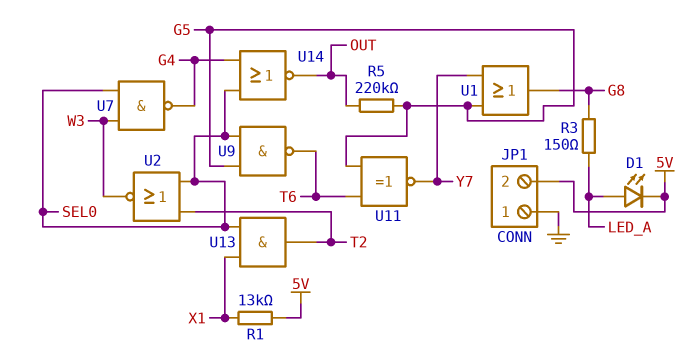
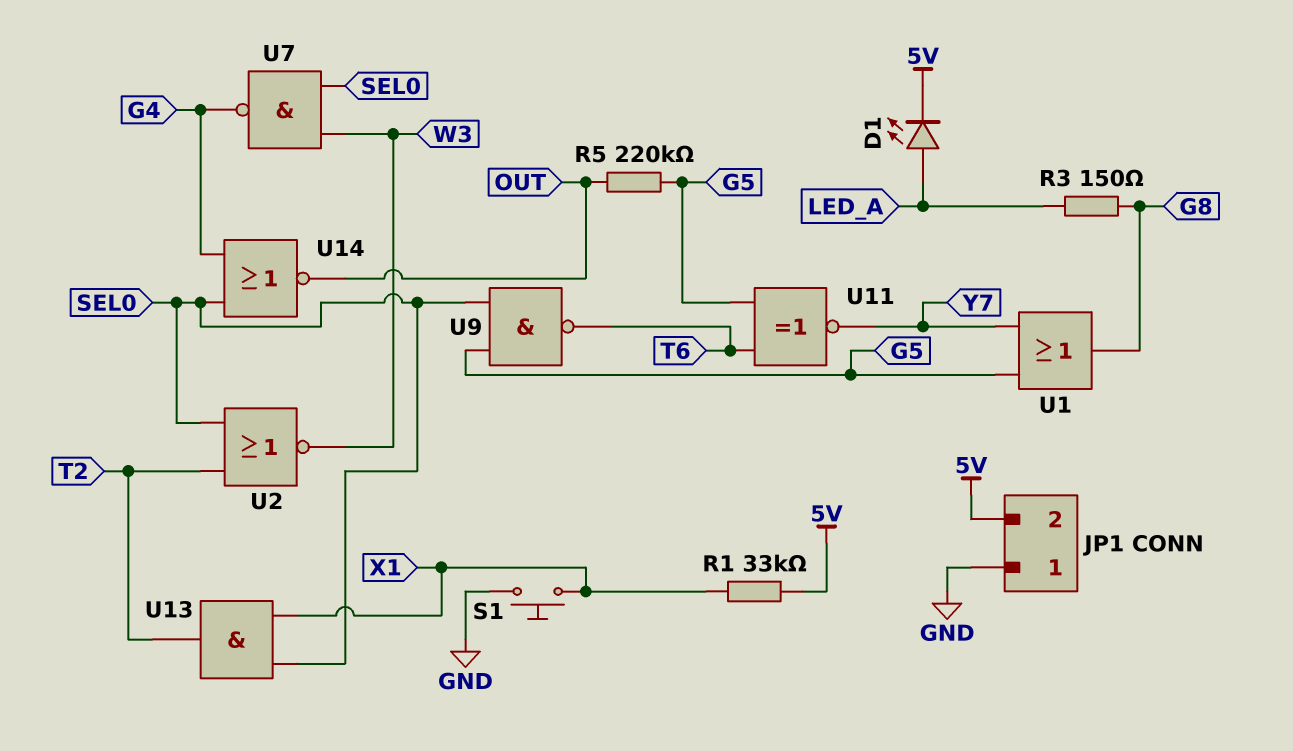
R1: 13k (5V, X1) -> 33k (5V, X1)
S1: none -> button (GND, X1)

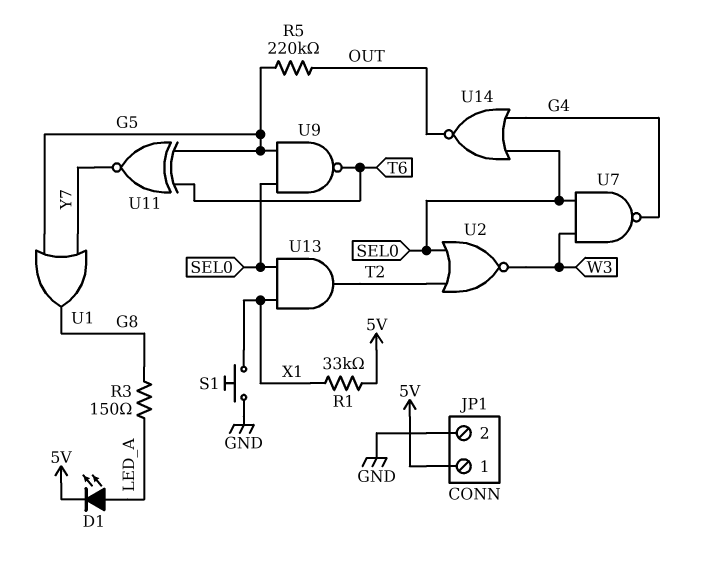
JP1 pin 1: GND -> 5V
JP1 pin 2: 5V -> GND

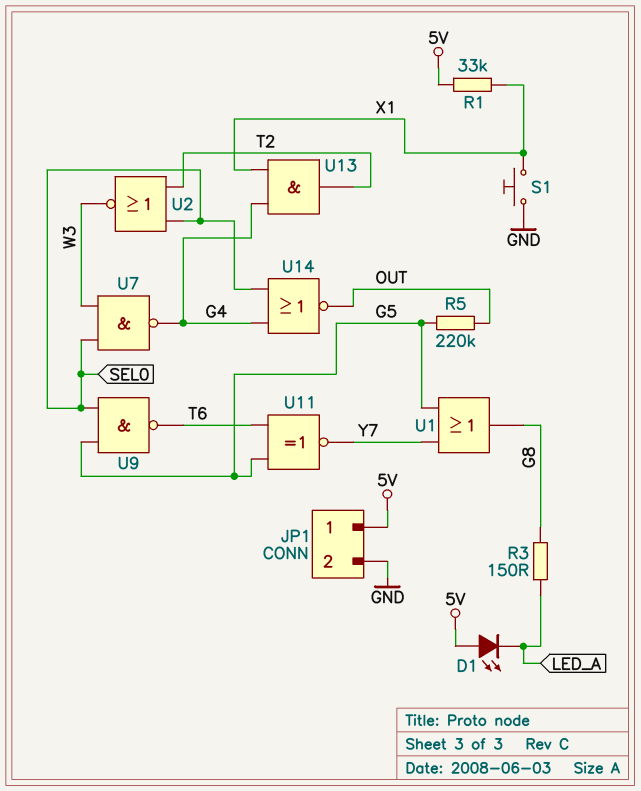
D1: LED (A LED_A, K 5V) -> LED (A 5V, K LED_A)
U13: AND (in SEL0, in X1, out T2) -> AND (in G4, in X1, out T2)

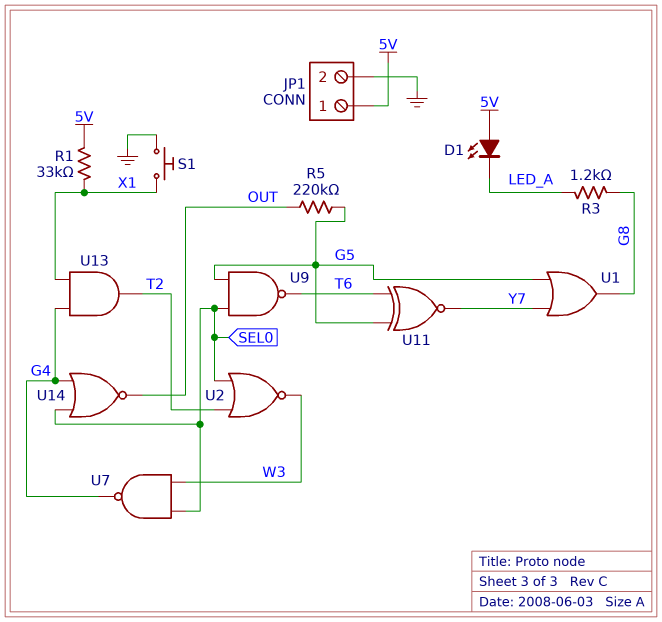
R3: 150 (G8, LED_A) -> 1.2k (G8, LED_A)

